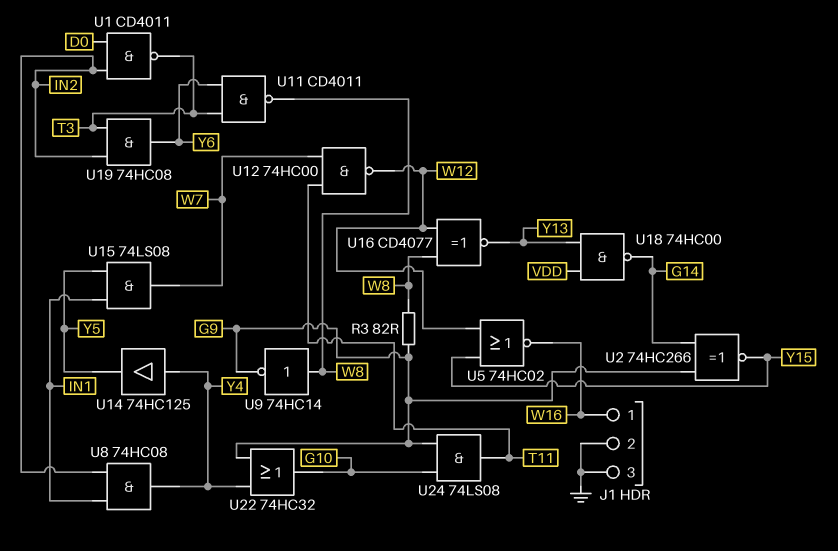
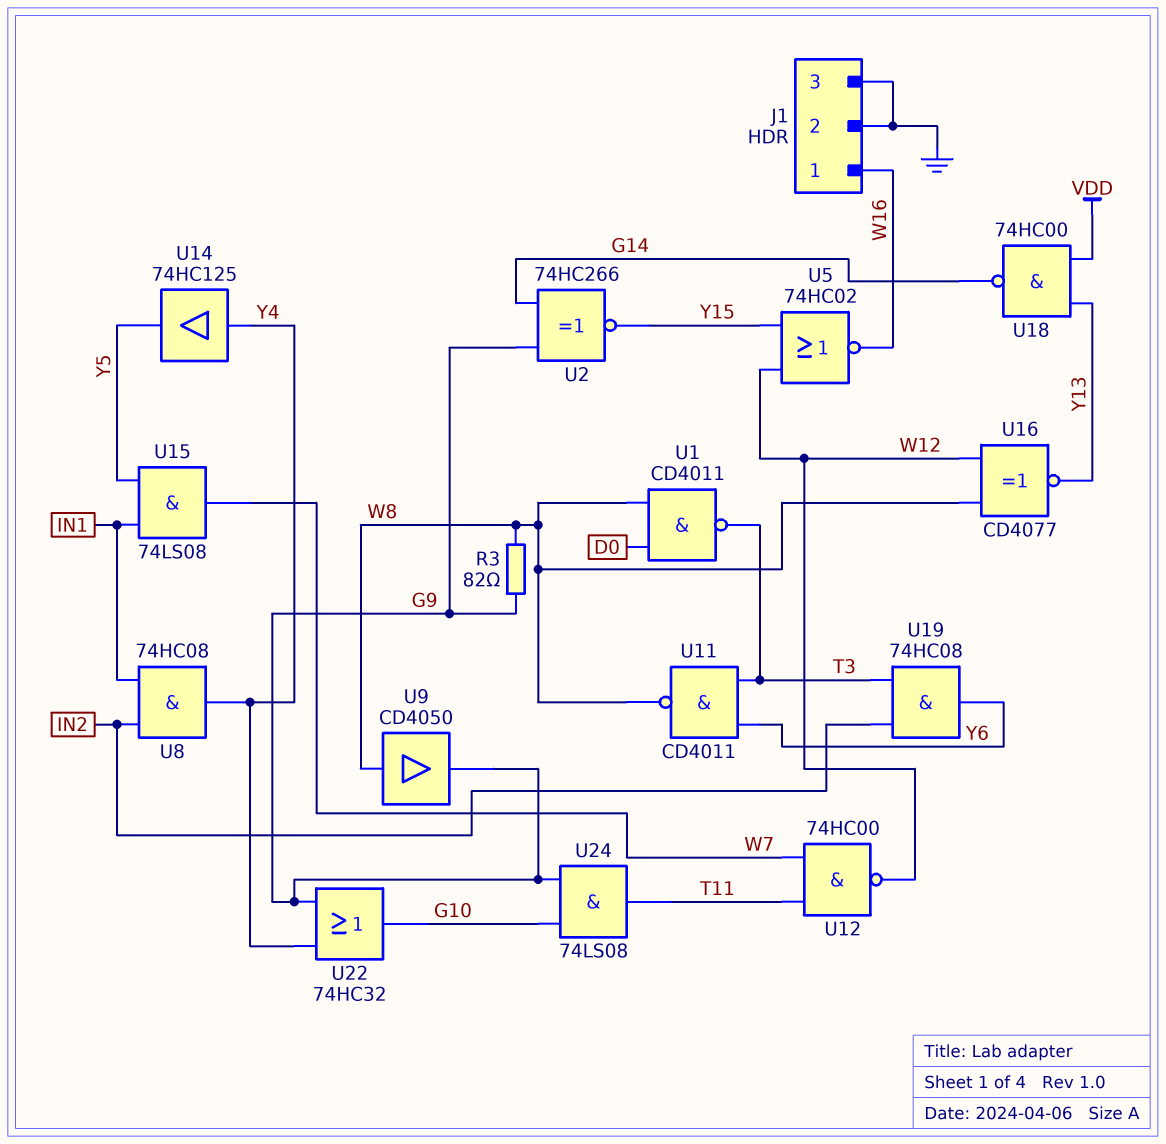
U1: NAND CD4011 (in D0, in IN2, out T3) -> NAND CD4011 (in D0, in W8, out T3)
U9: NOT 74HC14 (in W8, out G9) -> buffer CD4050 (in W8, out G9)

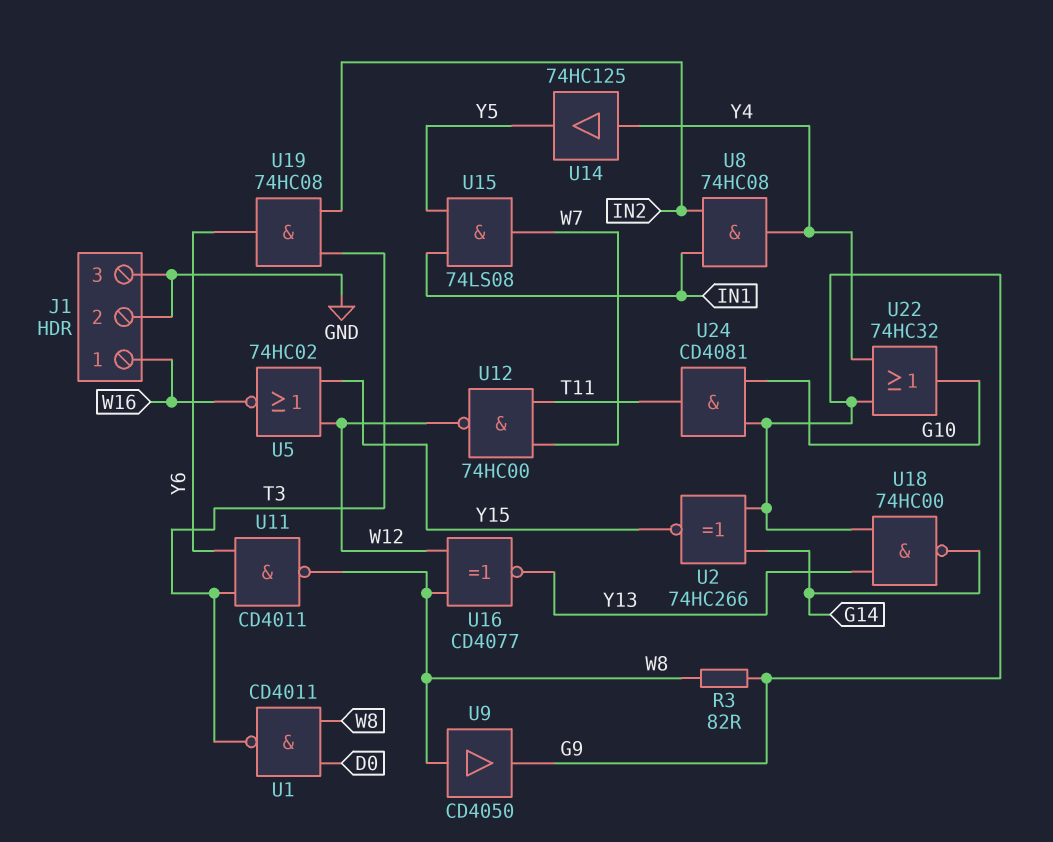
U18: NAND 74HC00 (in VDD, in Y13, out G14) -> NAND 74HC00 (in G9, in Y13, out G14)
U24: AND 74LS08 (in G9, in G10, out T11) -> AND CD4081 (in G9, in G10, out T11)

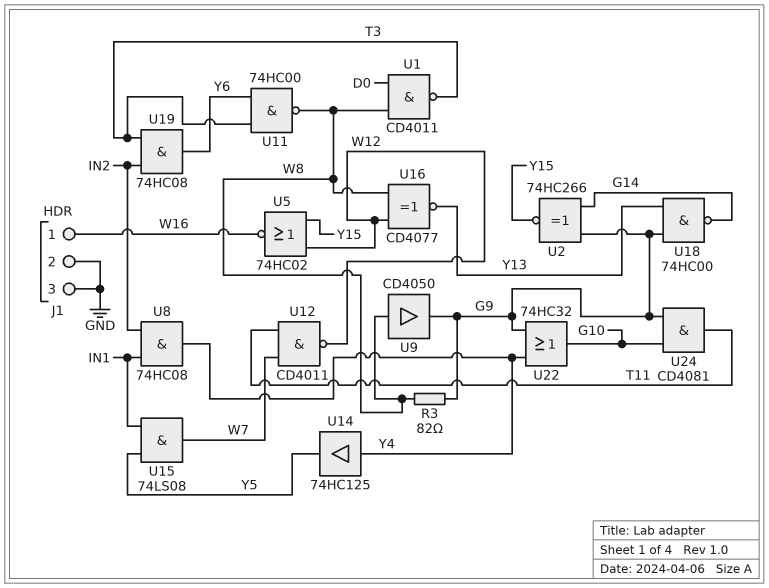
U11: NAND CD4011 (in T3, in Y6, out W8) -> NAND 74HC00 (in T3, in Y6, out W8)
U12: NAND 74HC00 (in T11, in W7, out W12) -> NAND CD4011 (in T11, in W7, out W12)

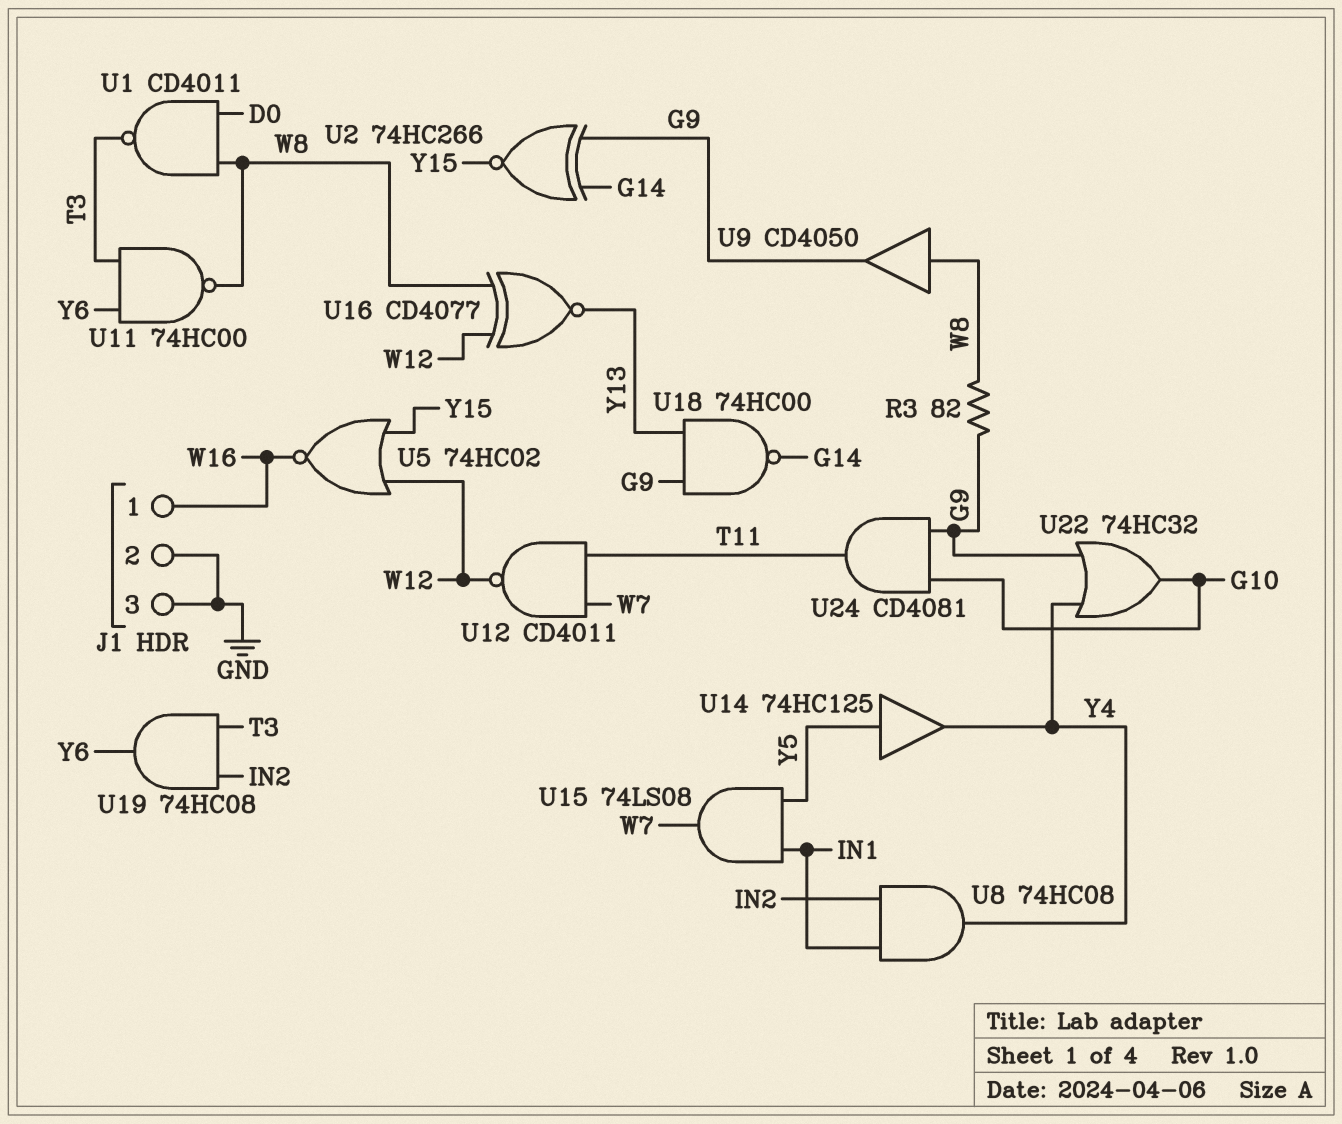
U14: buffer 74HC125 (in Y4, out Y5) -> buffer 74HC125 (in Y5, out Y4)

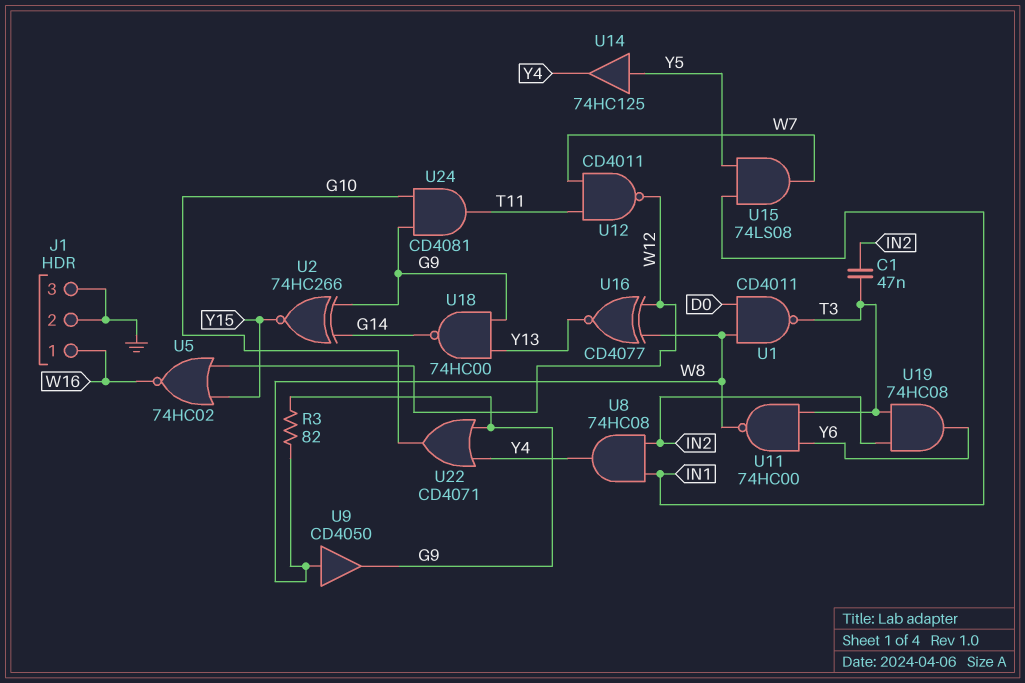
C1: none -> 47nF (IN2, T3)
U22: OR 74HC32 (in G9, in Y4, out G10) -> OR CD4071 (in G9, in Y4, out G10)

